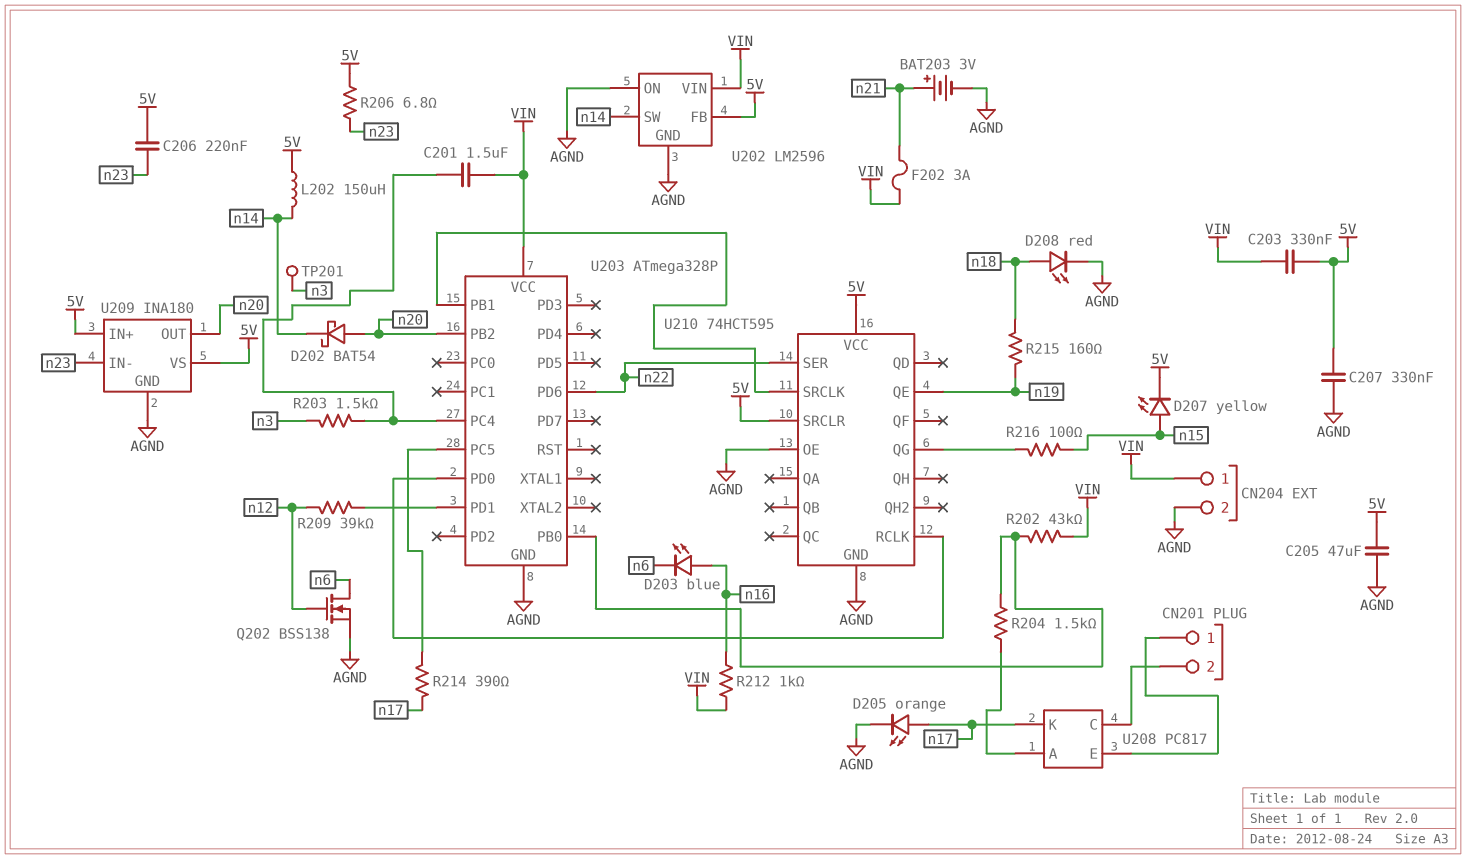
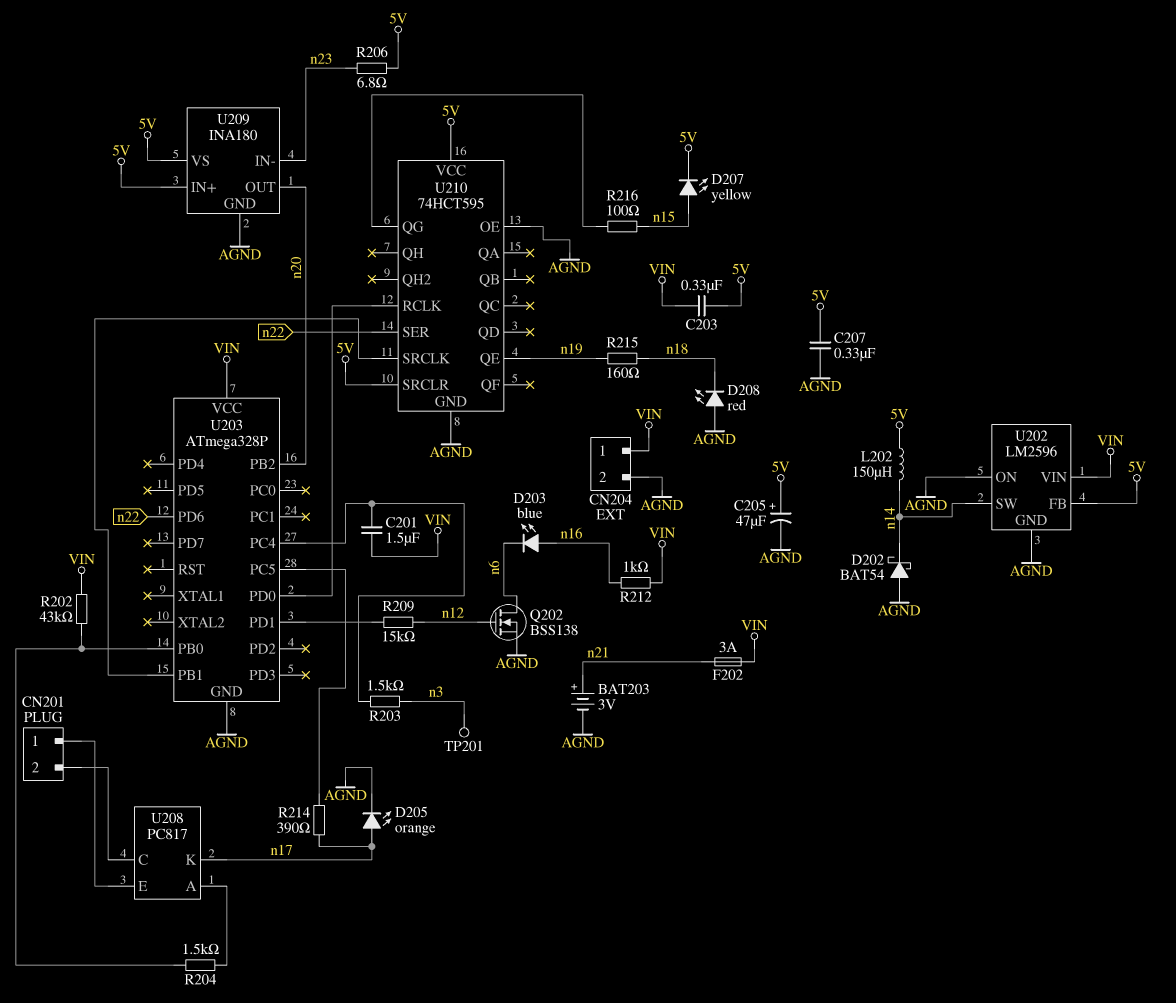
C205: 47uF (5V, AGND) -> 47uF (plus 5V, minus AGND)
C206: 220nF (5V, n23) -> none
D202: schottky BAT54 (A n20, K n14) -> schottky BAT54 (A AGND, K n14)
D208: LED red (A n18, K AGND) -> LED red (A AGND, K n18)
R209: 39k (U203/PD1, n12) -> 15k (U203/PD1, n12)

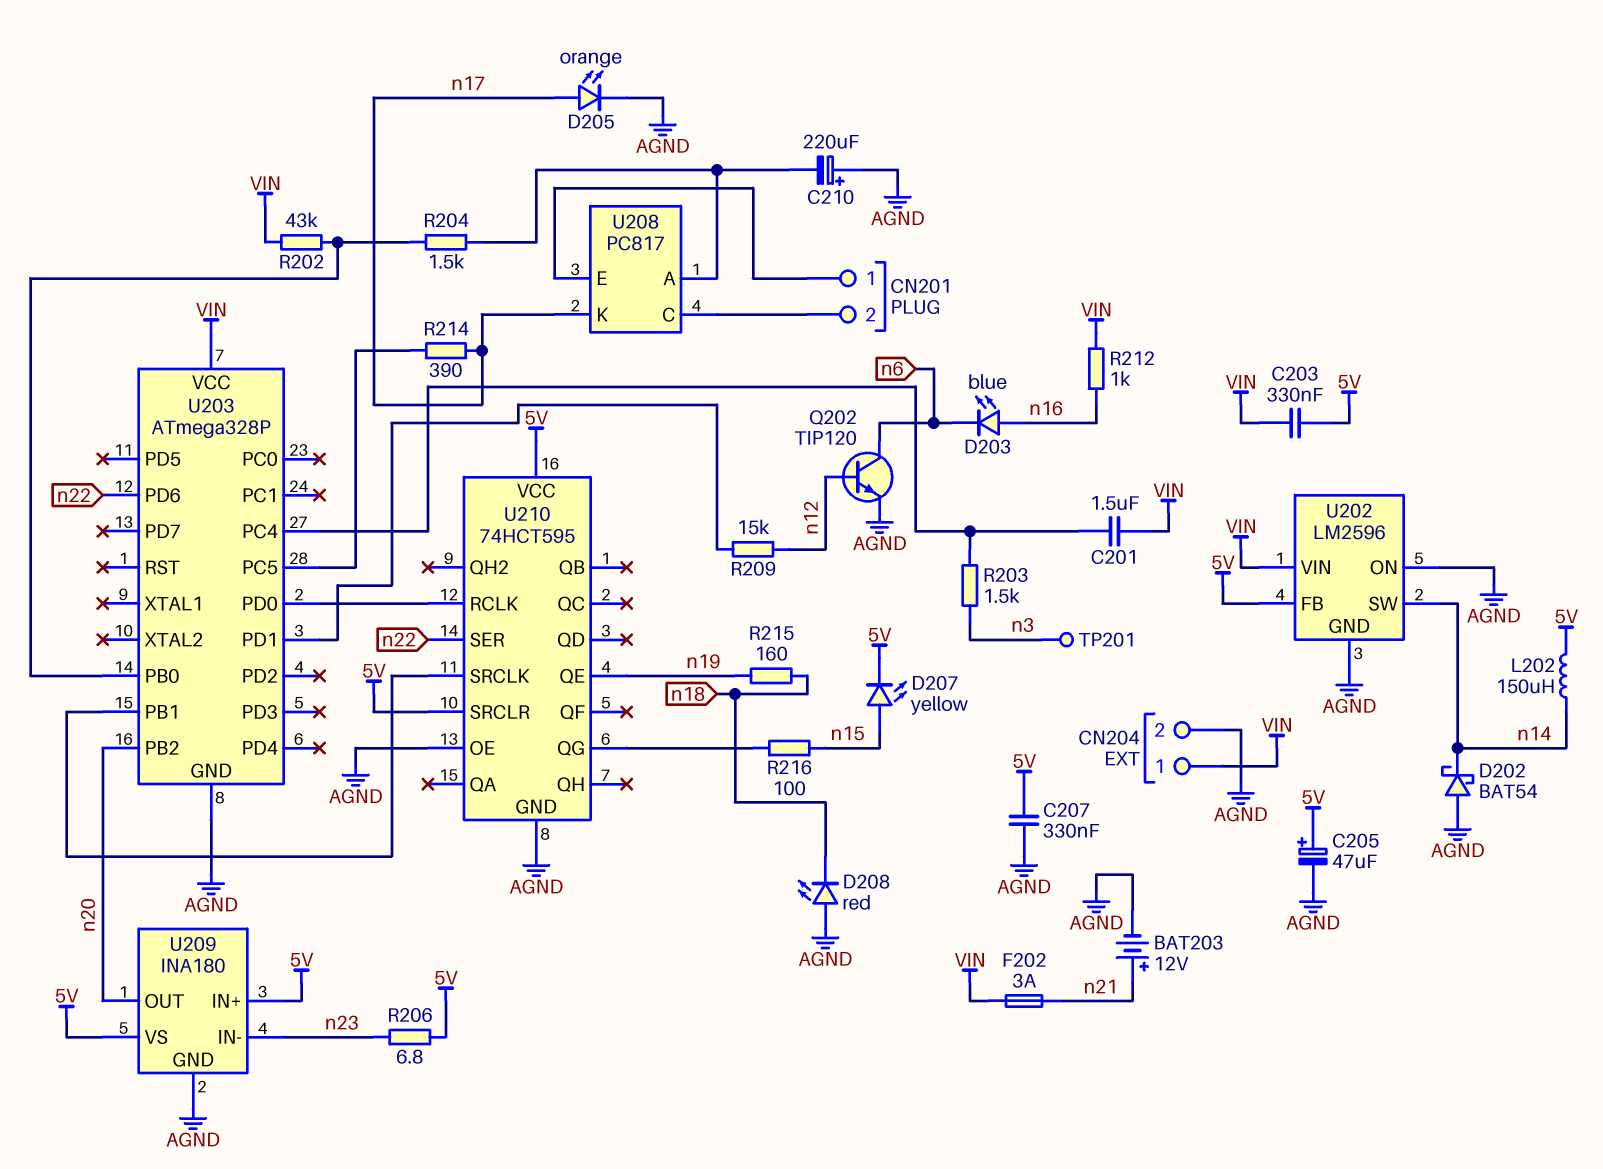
BAT203: 3V (plus n21, minus AGND) -> 12V (plus n21, minus AGND)
C210: none -> 220uF (plus AGND, minus U208/A)
Q202: NMOS BSS138 (G n12, D n6, S AGND) -> NPN TIP120 (B n12, C n6, E AGND)

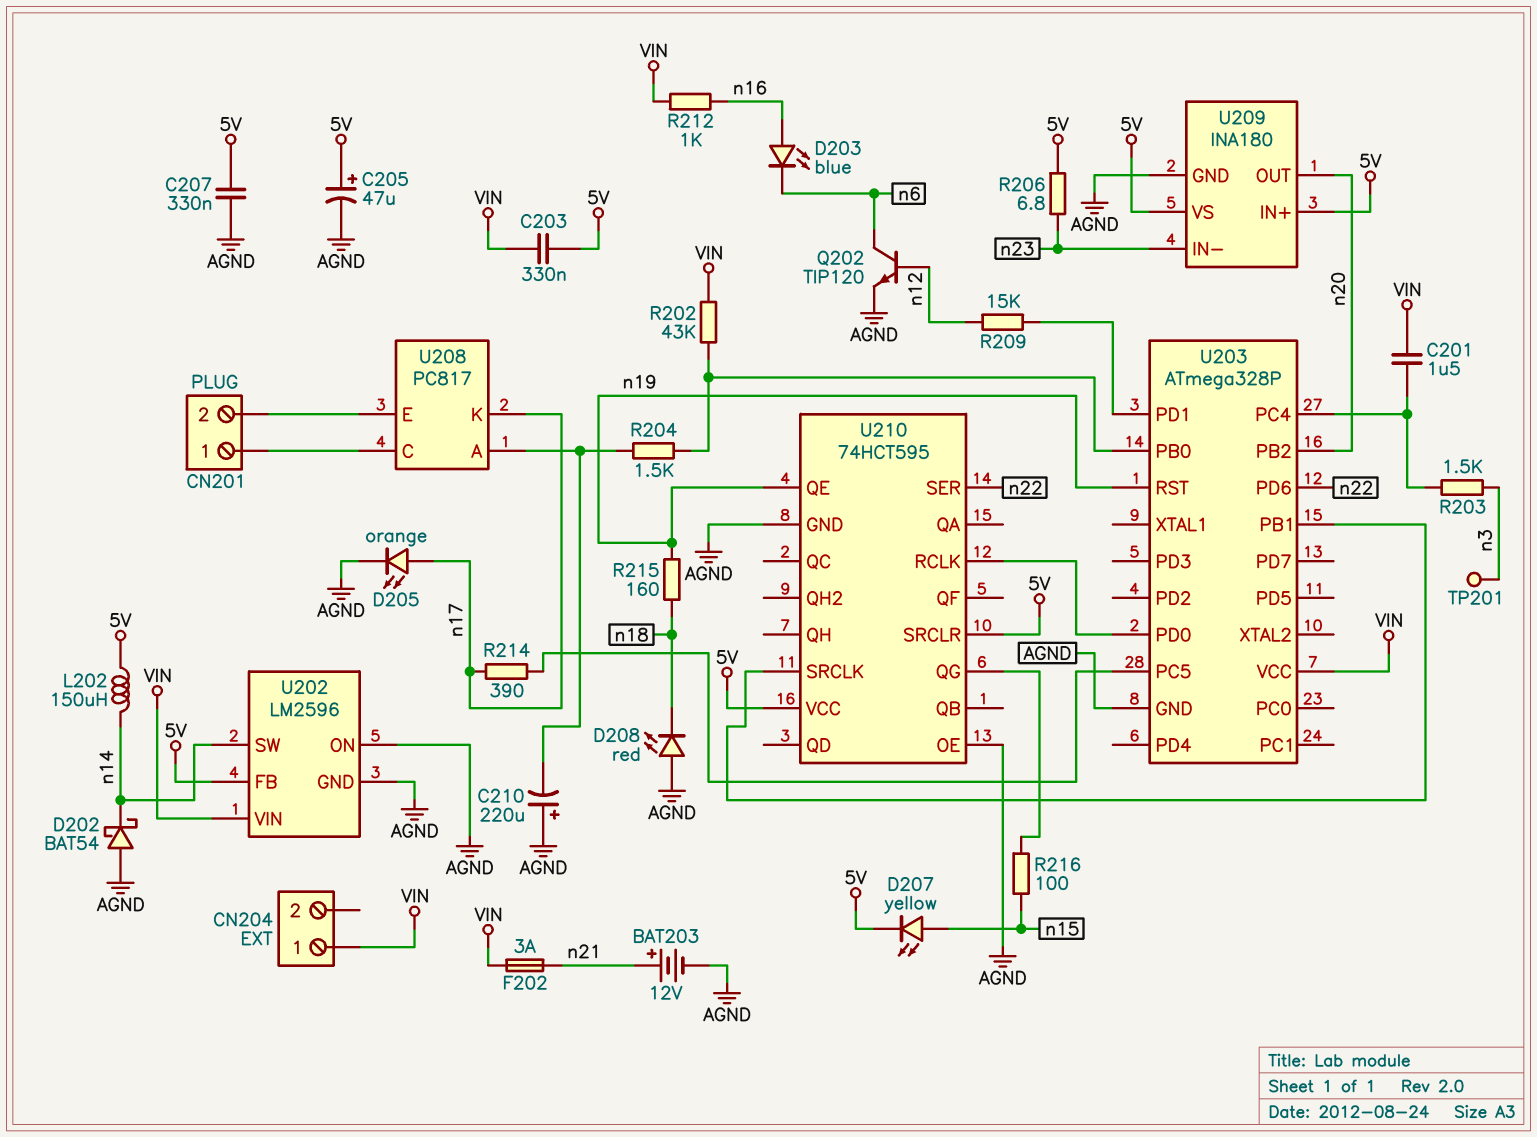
CN204 pin 2: AGND -> none
U203 pin RST: none -> n19
U208 pin C: CN201/2 -> CN201/1
U208 pin E: CN201/1 -> CN201/2

